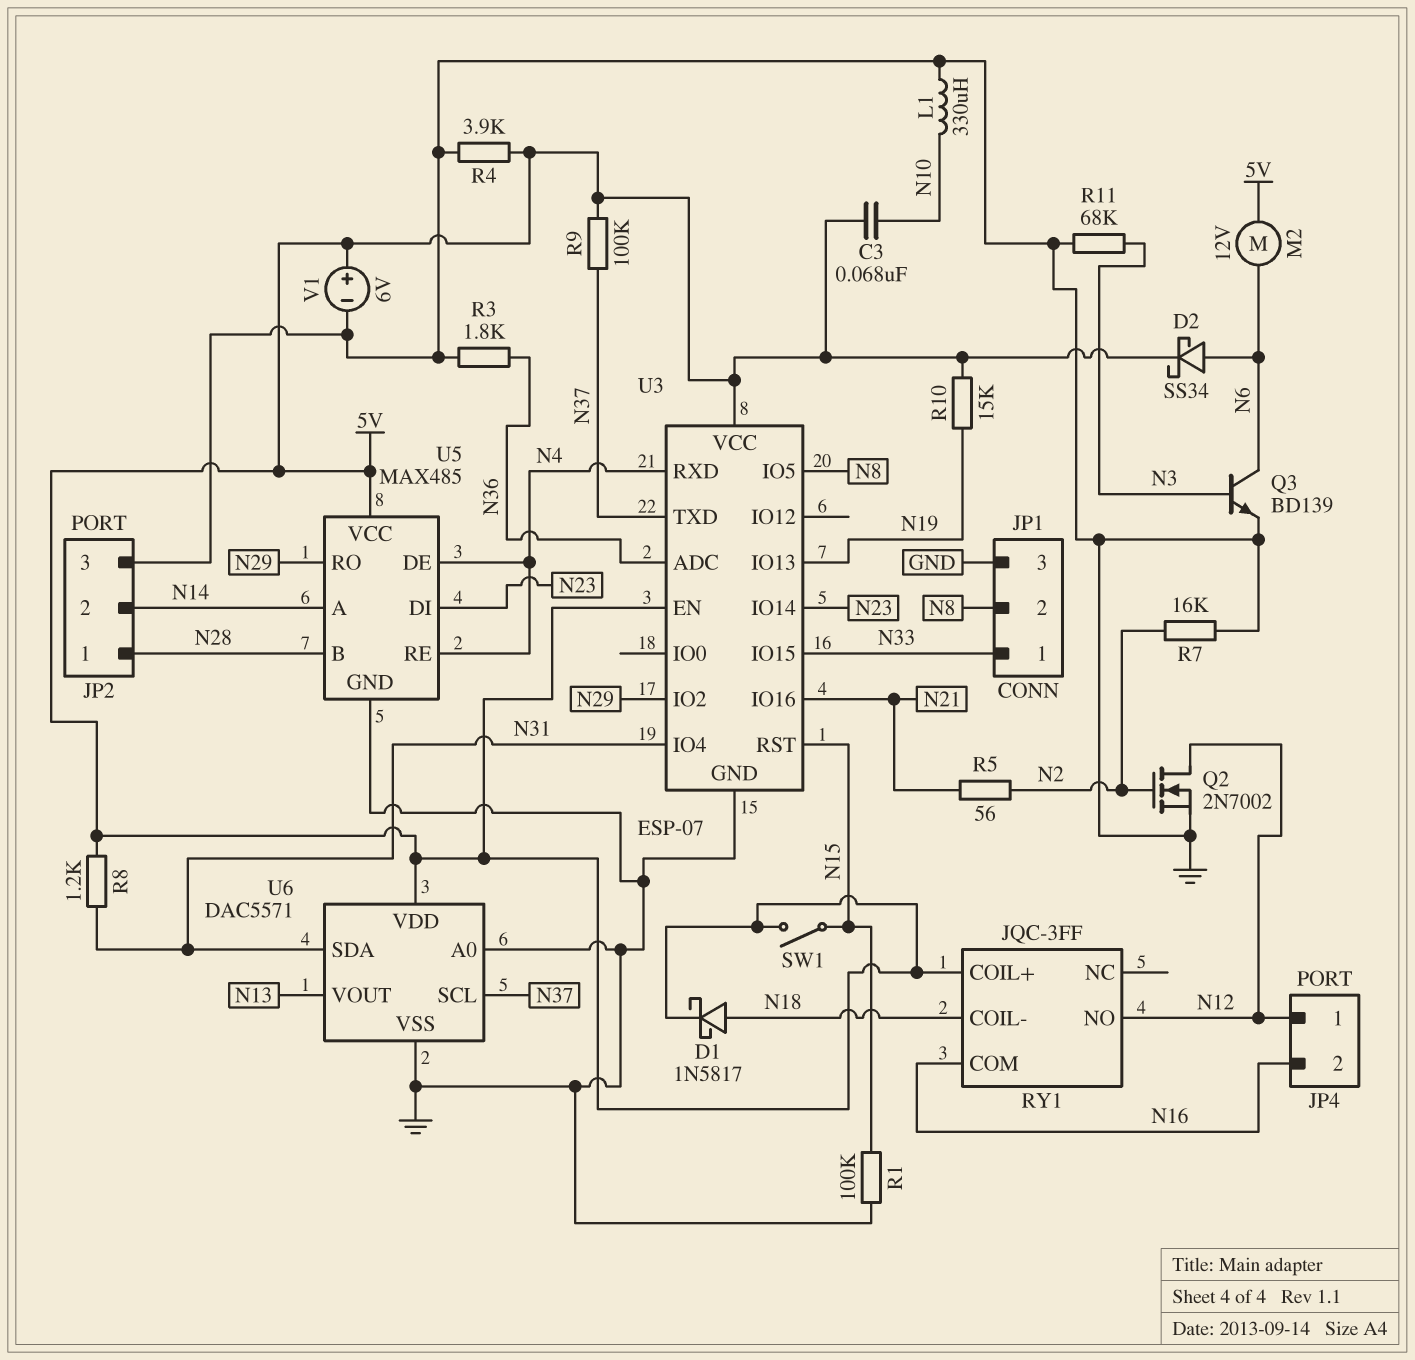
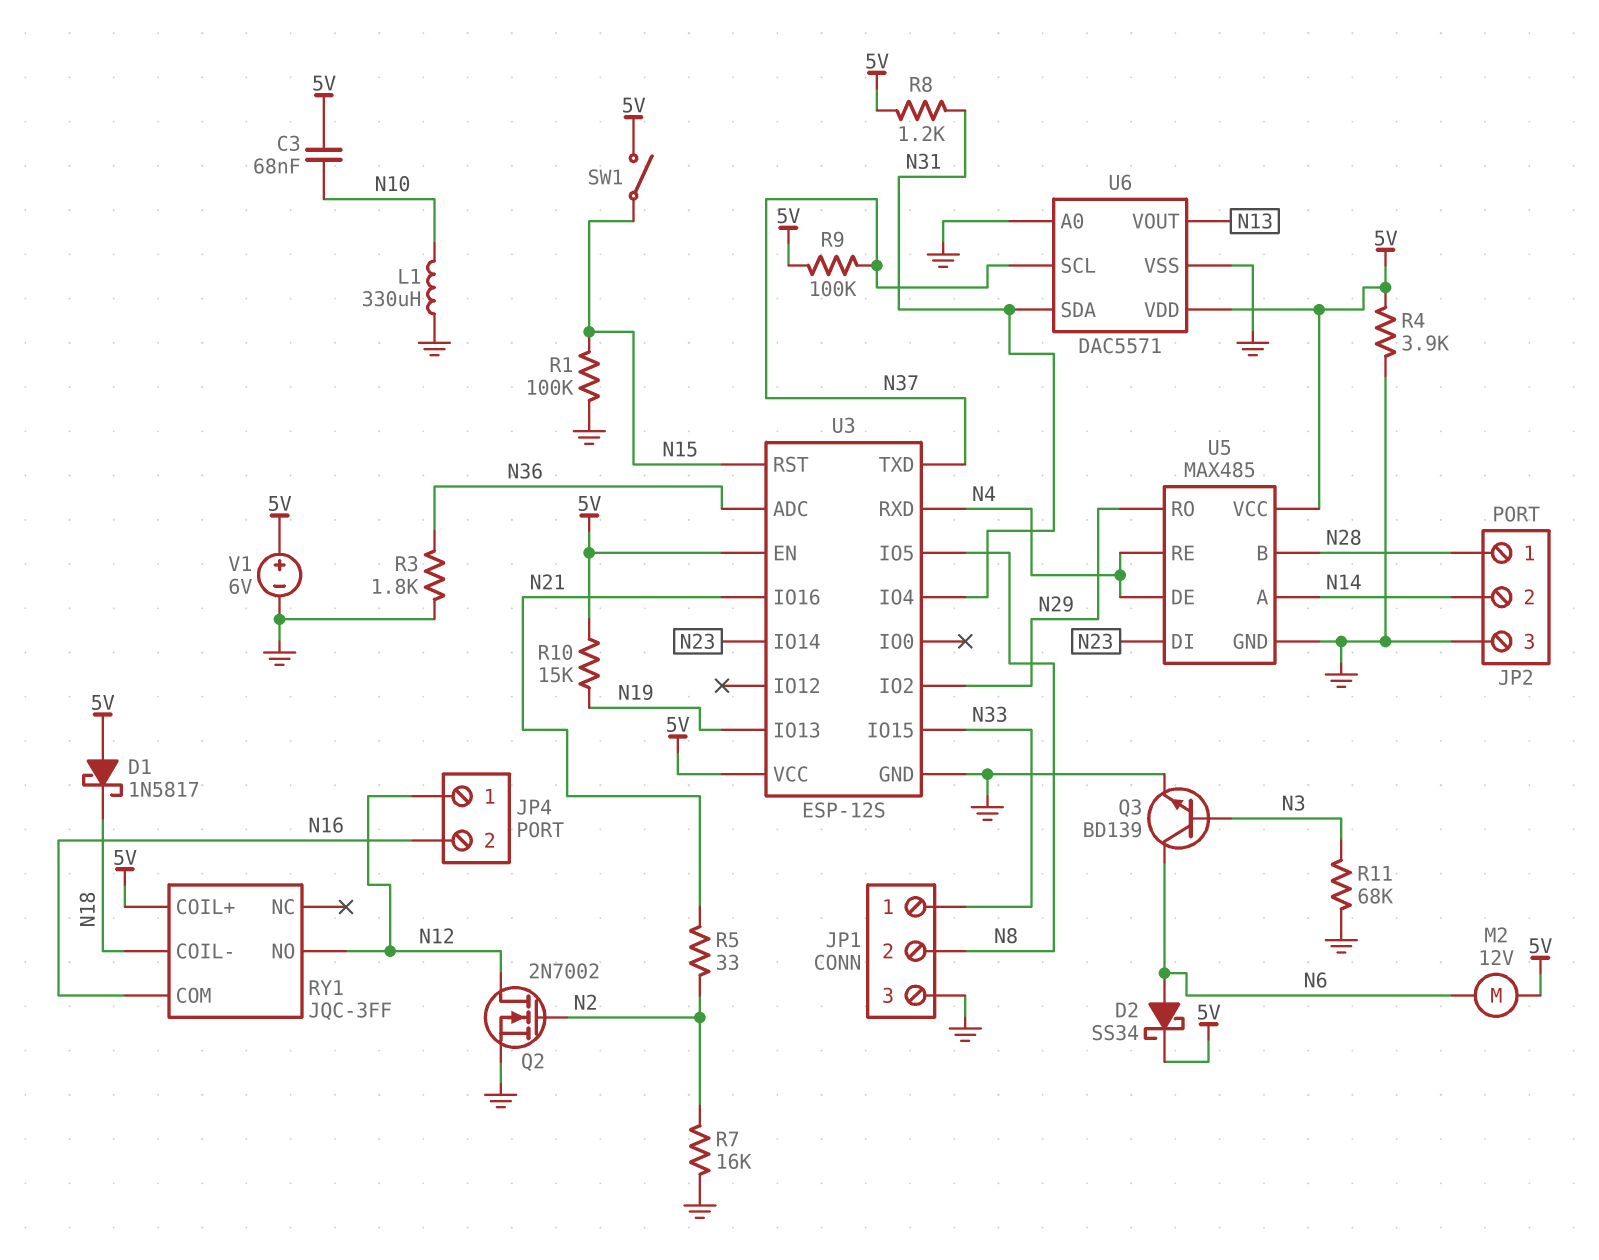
D1: schottky 1N5817 (A N18, K 5V) -> schottky 1N5817 (A 5V, K N18)
R5: 56 (N2, N21) -> 33 (N2, N21)
U3: ESP-07 -> ESP-12S

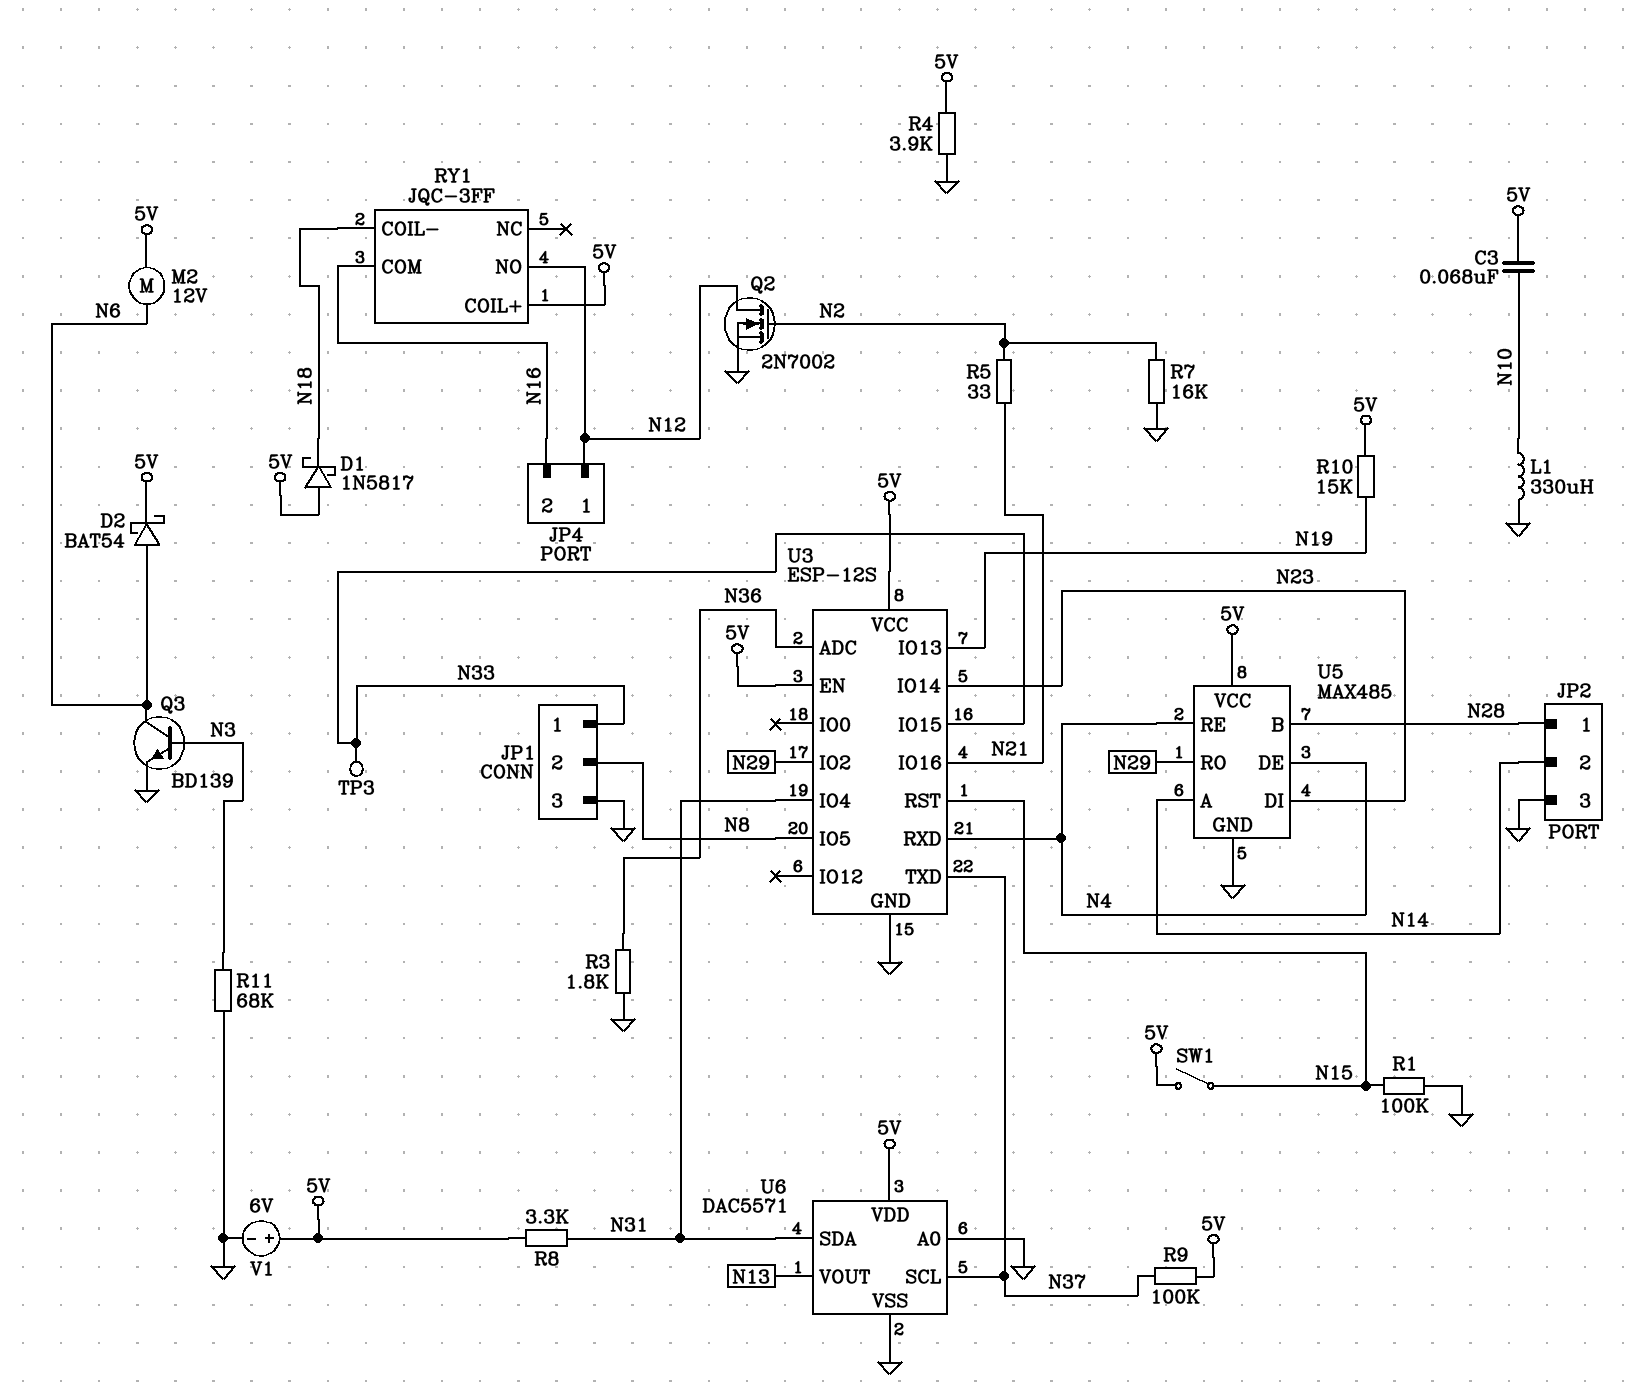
D2: schottky SS34 (A N6, K 5V) -> schottky BAT54 (A N6, K 5V)
R8: 1.2k (5V, N31) -> 3.3k (5V, N31)
TP3: none -> test point (N33)

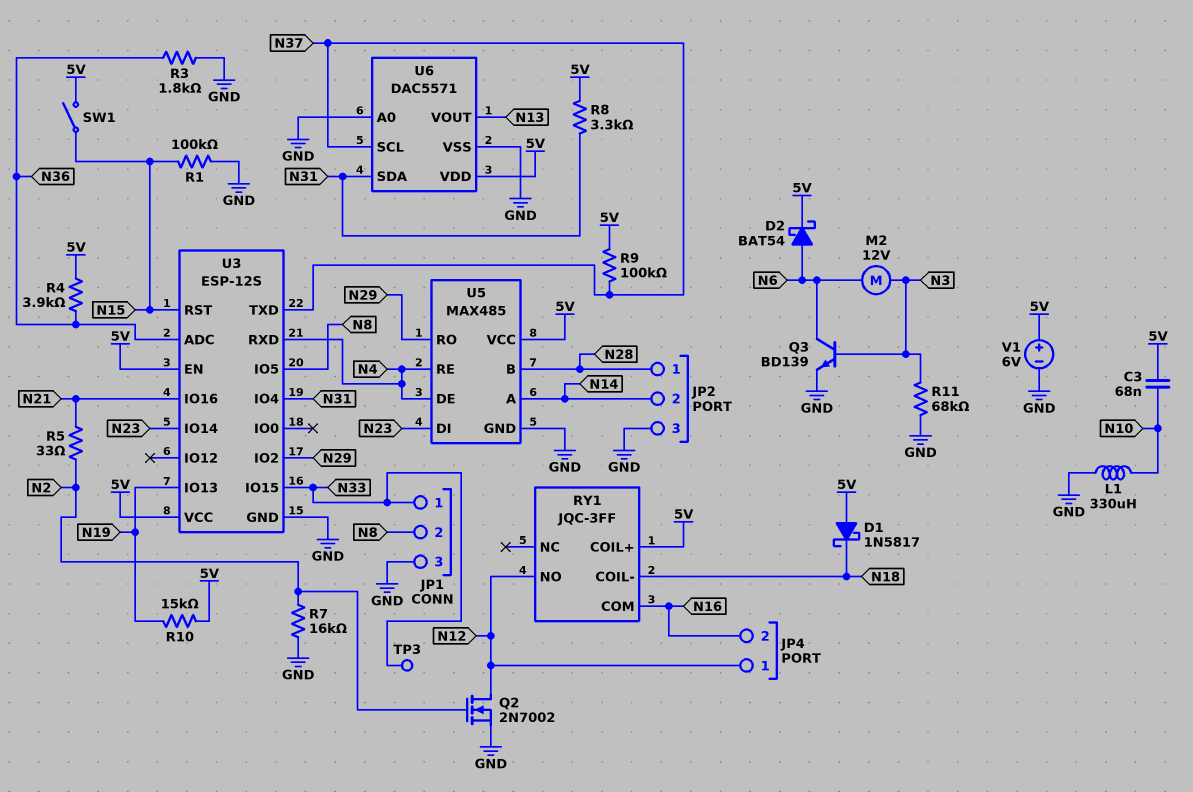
M2: motor 12V (5V, N6) -> motor 12V (N3, N6)
R4: 3.9k (5V, GND) -> 3.9k (5V, N36)

